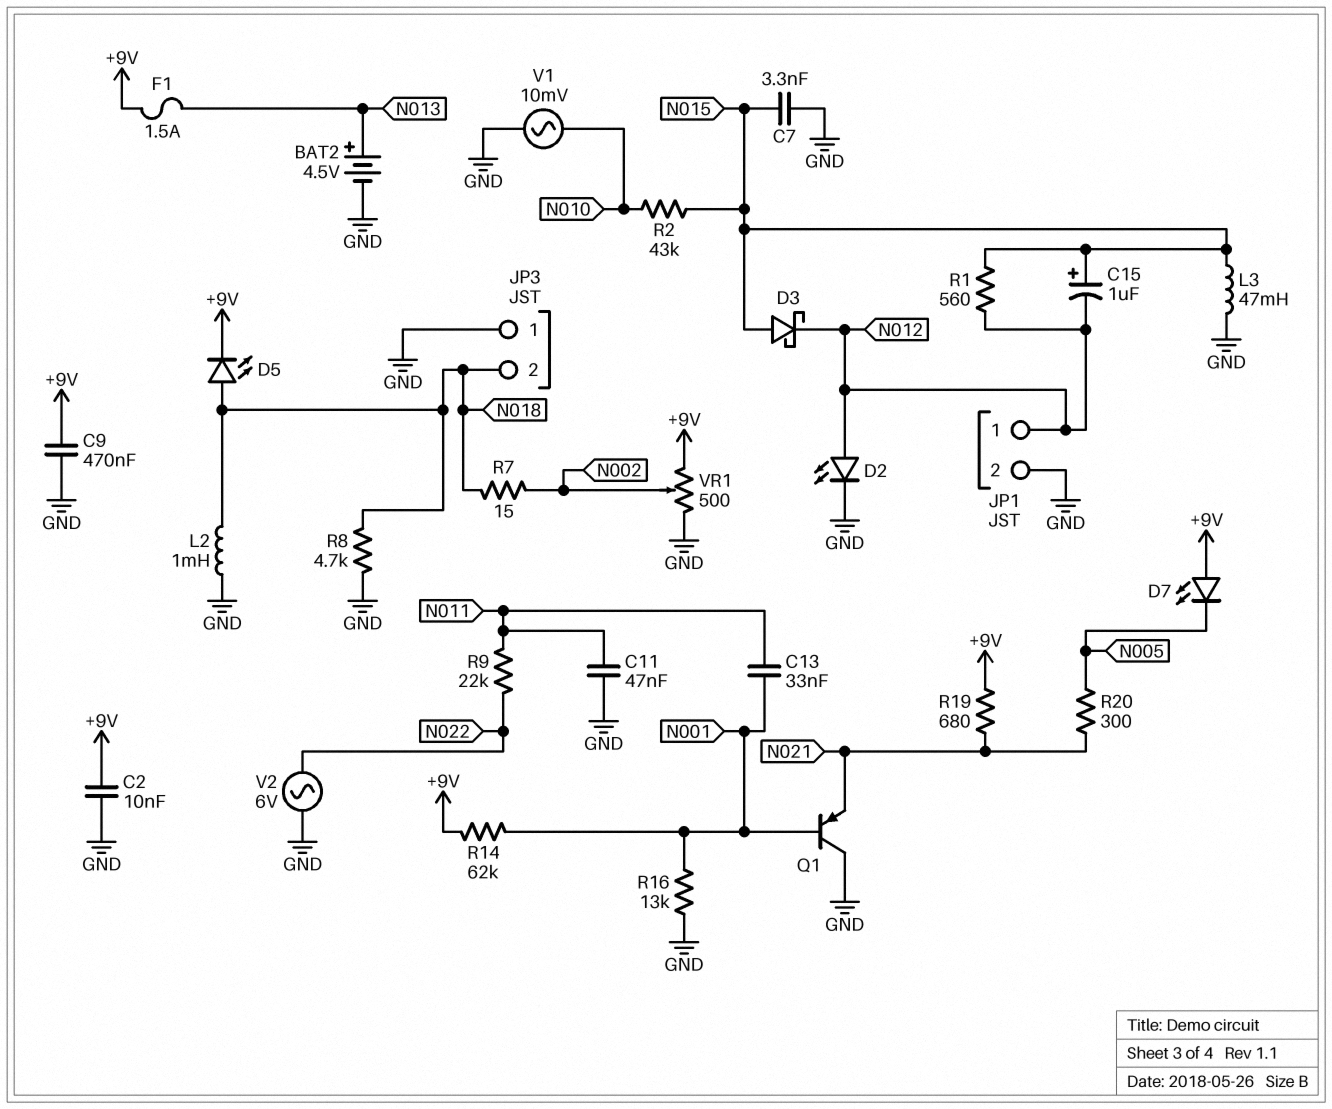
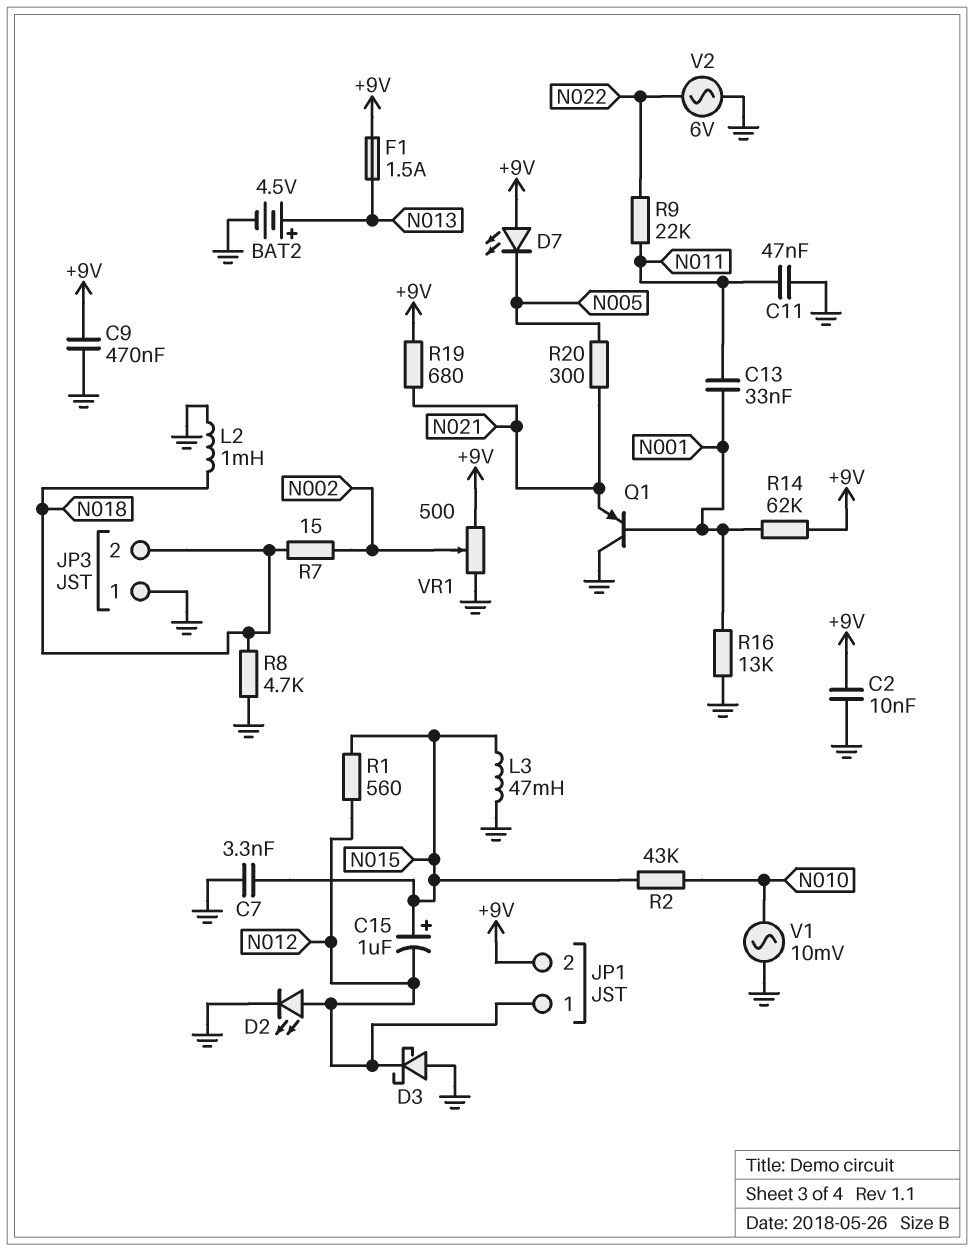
D3: schottky (A N015, K N012) -> schottky (A GND, K N012)
D5: LED (A N018, K +9V) -> none
JP1 pin 2: GND -> +9V

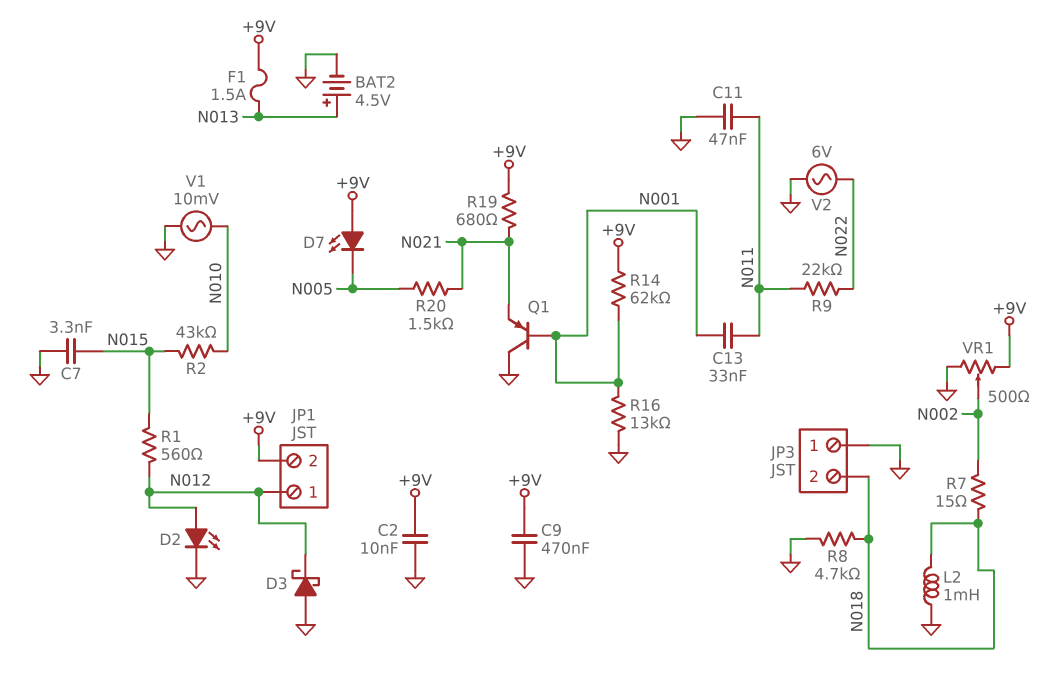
C15: 1uF (plus N015, minus N012) -> none
L3: 47mH (GND, N015) -> none
R20: 300 (N005, N021) -> 1.5k (N005, N021)

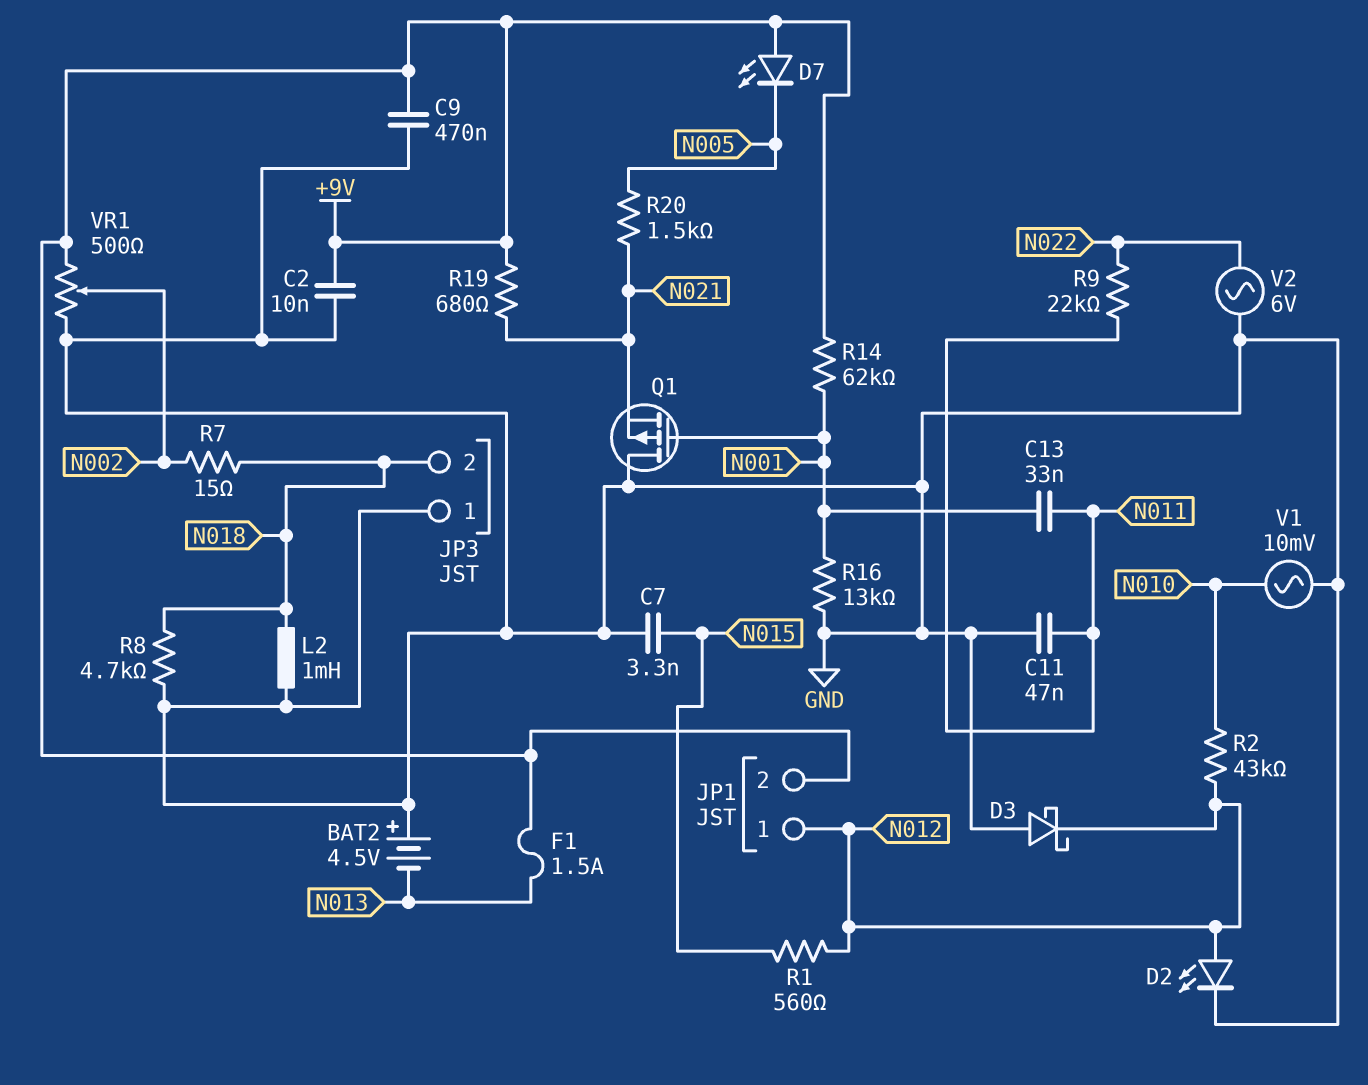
BAT2: 4.5V (plus N013, minus GND) -> 4.5V (plus GND, minus N013)
Q1: PNP (B N001, C GND, E N021) -> PMOS (G N001, D GND, S N021)
R2: 43k (N010, N015) -> 43k (N010, N012)

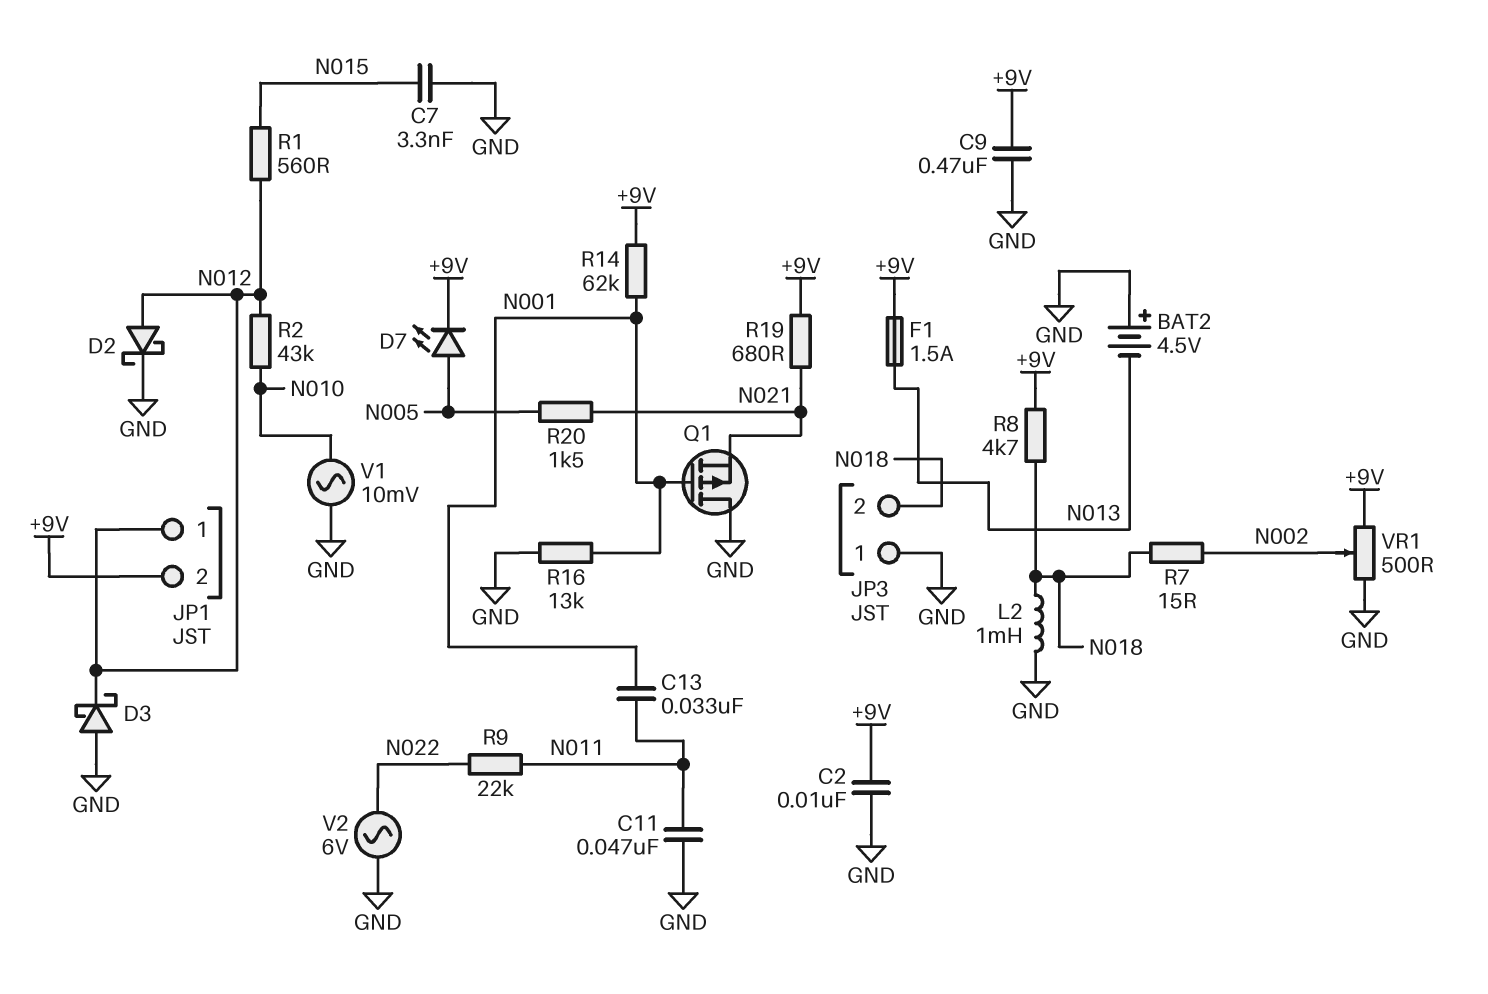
D2: LED (A N012, K GND) -> schottky (A N012, K GND)
D7: LED (A +9V, K N005) -> LED (A N005, K +9V)
R8: 4.7k (GND, N018) -> 4.7k (+9V, N018)

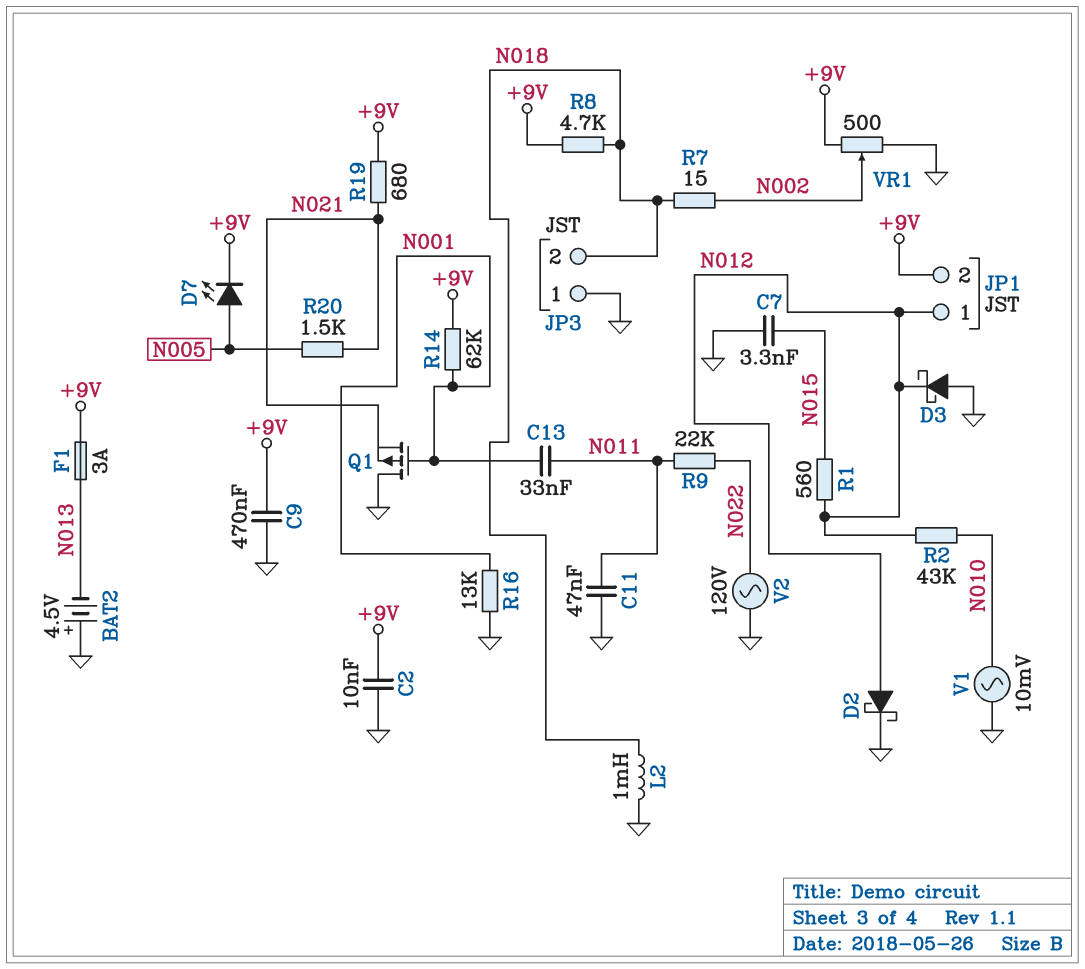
F1: 1.5A (+9V, N013) -> 3A (+9V, N013)
V2: AC 6V (GND, N022) -> AC 120V (GND, N022)

